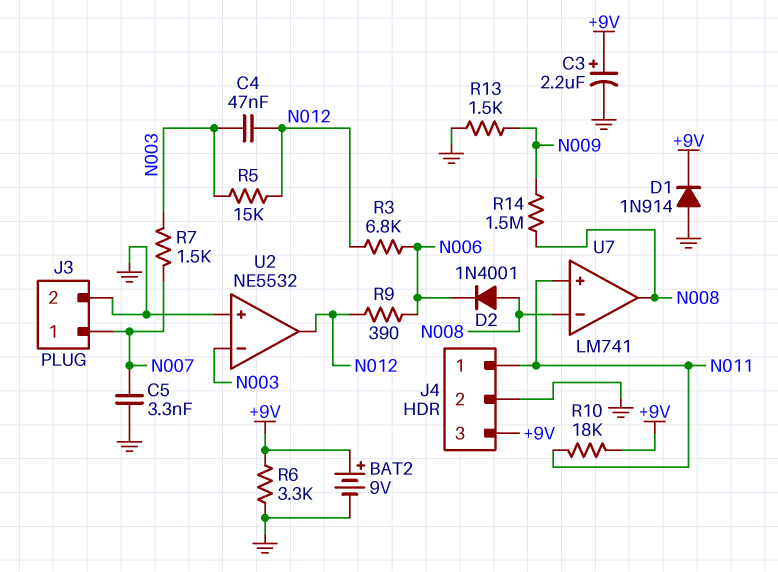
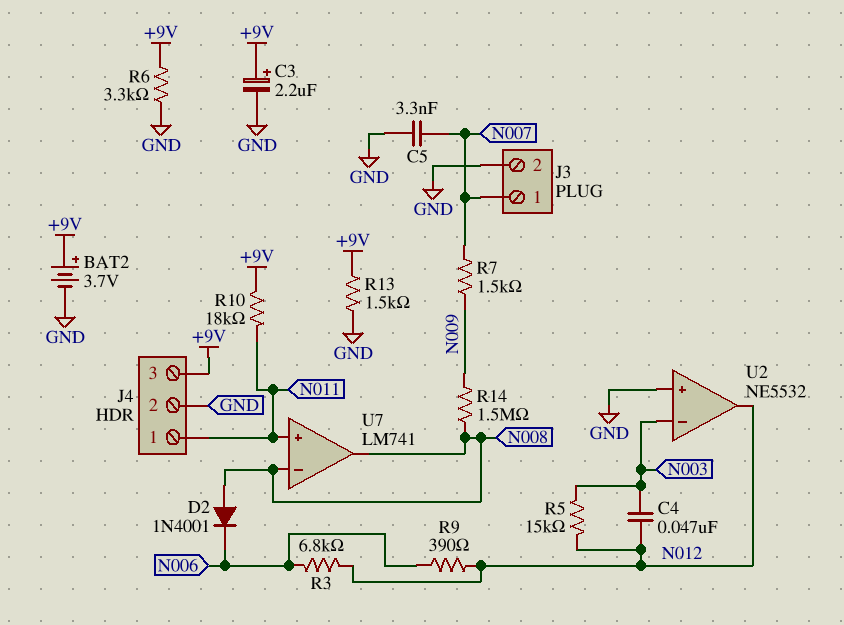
BAT2: 9V (plus +9V, minus GND) -> 3.7V (plus +9V, minus GND)
D1: diode 1N914 (A GND, K +9V) -> none
R7: 1.5k (N003, N007) -> 1.5k (N007, N009)
R13: 1.5k (GND, N009) -> 1.5k (+9V, GND)

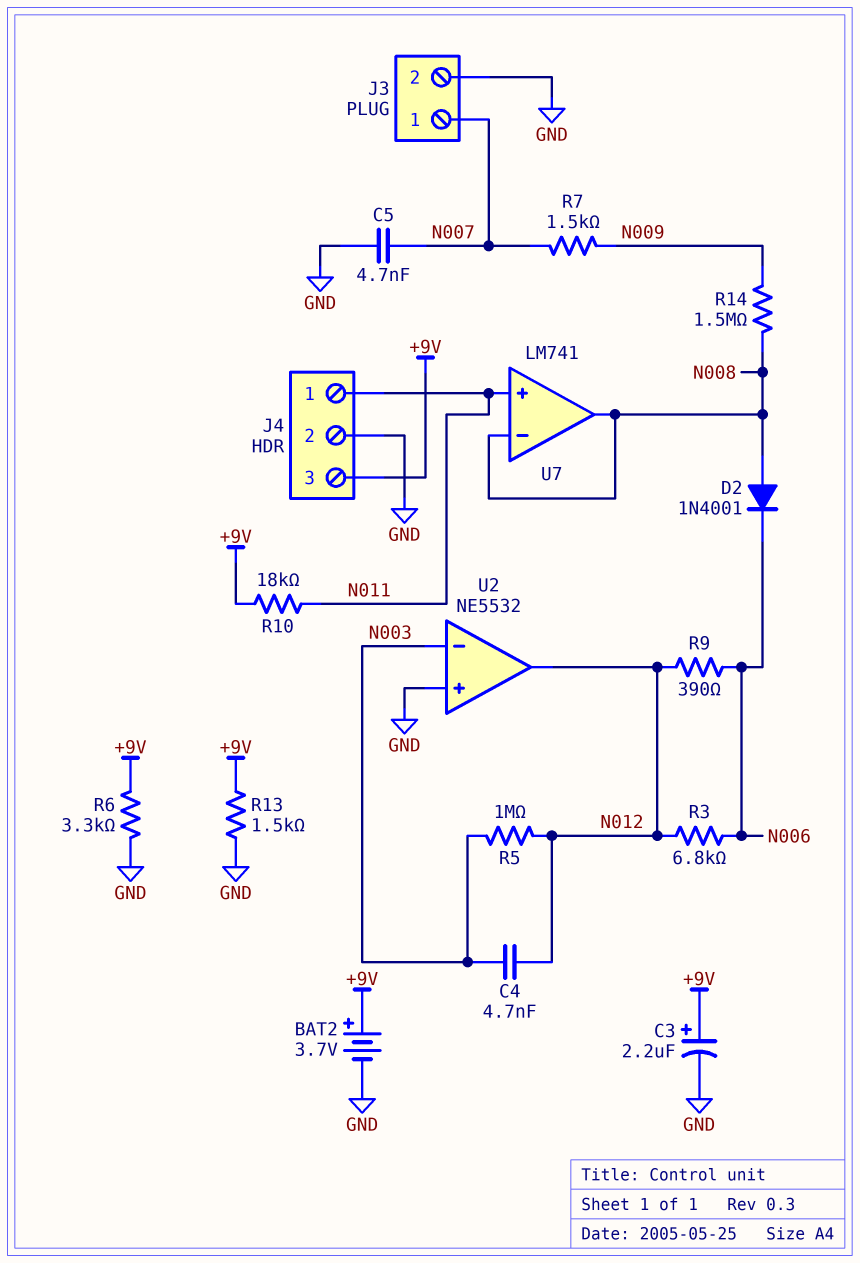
C4: 47nF (N003, N012) -> 4.7nF (N003, N012)
C5: 3.3nF (GND, N007) -> 4.7nF (GND, N007)
R5: 15k (N003, N012) -> 1M (N003, N012)

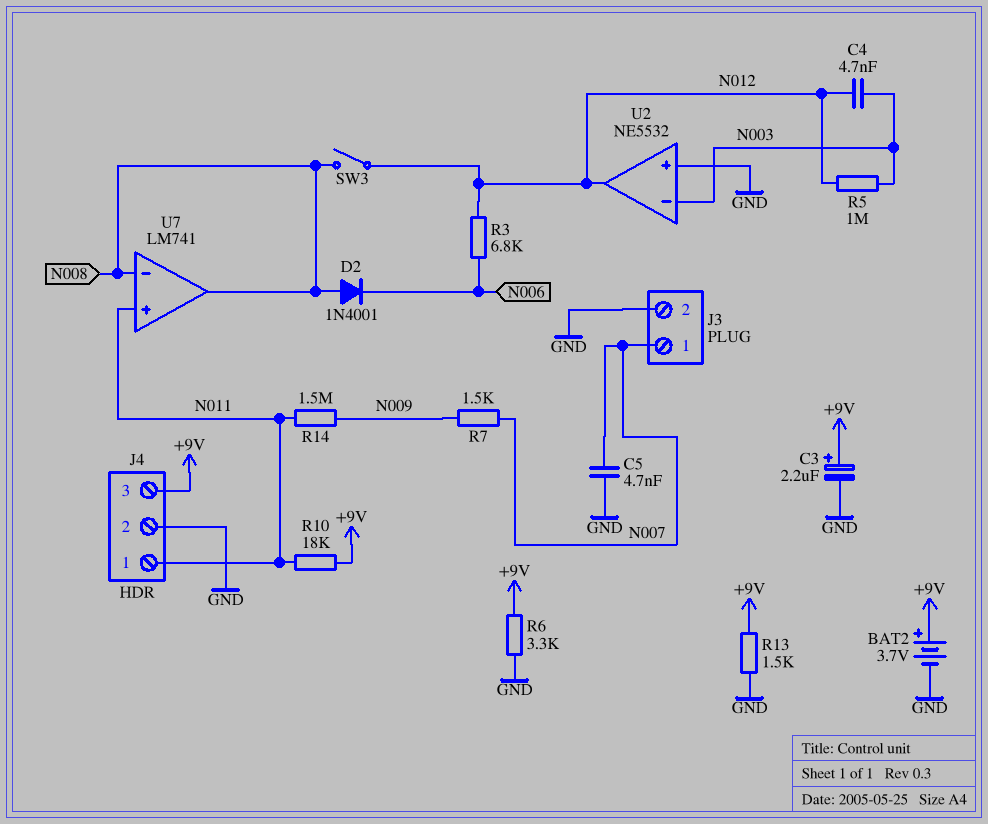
R9: 390 (N006, N012) -> none
R14: 1.5M (N008, N009) -> 1.5M (N009, N011)
SW3: none -> switch (N008, N012)

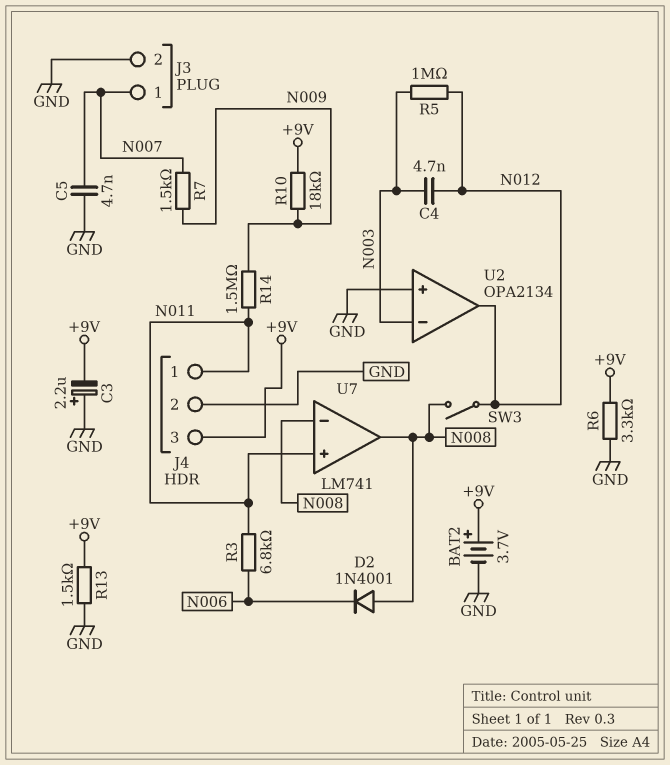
C3: 2.2uF (plus +9V, minus GND) -> 2.2uF (plus GND, minus +9V)
R3: 6.8k (N006, N012) -> 6.8k (N006, N011)
R10: 18k (+9V, N011) -> 18k (+9V, N009)
U2: NE5532 -> OPA2134

